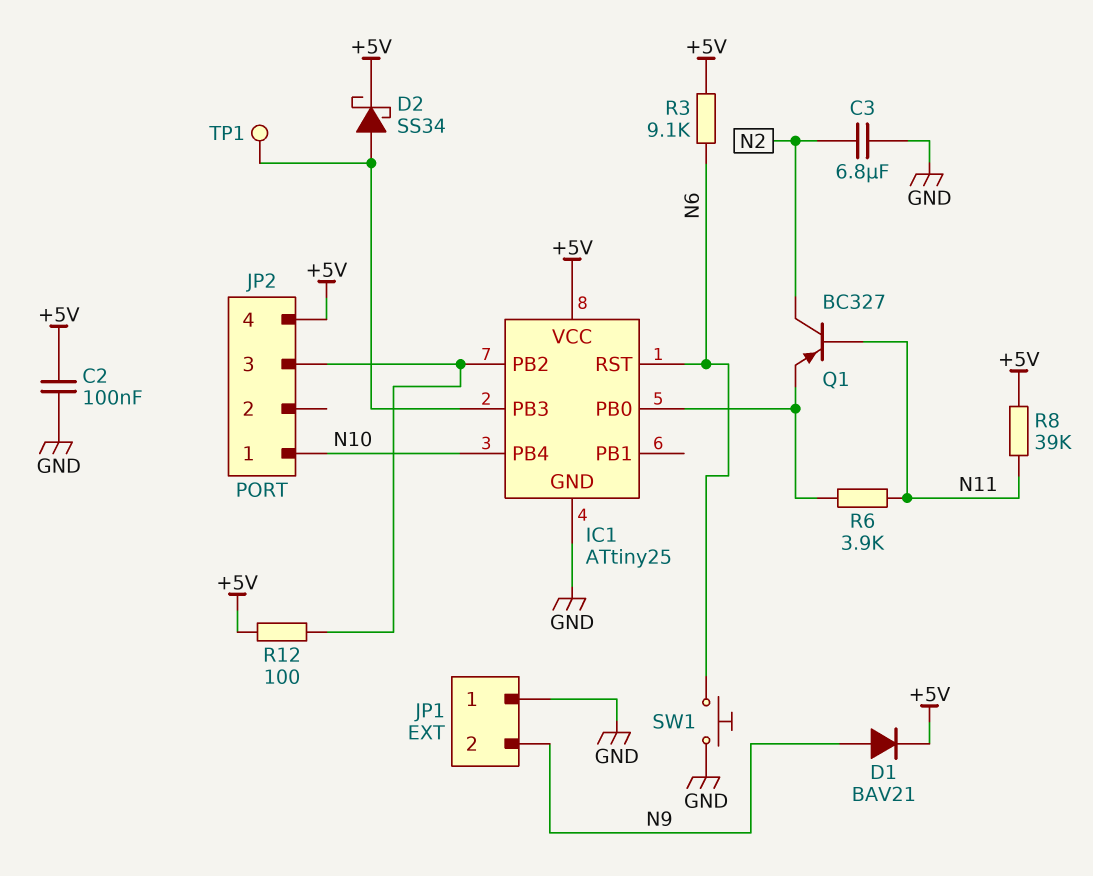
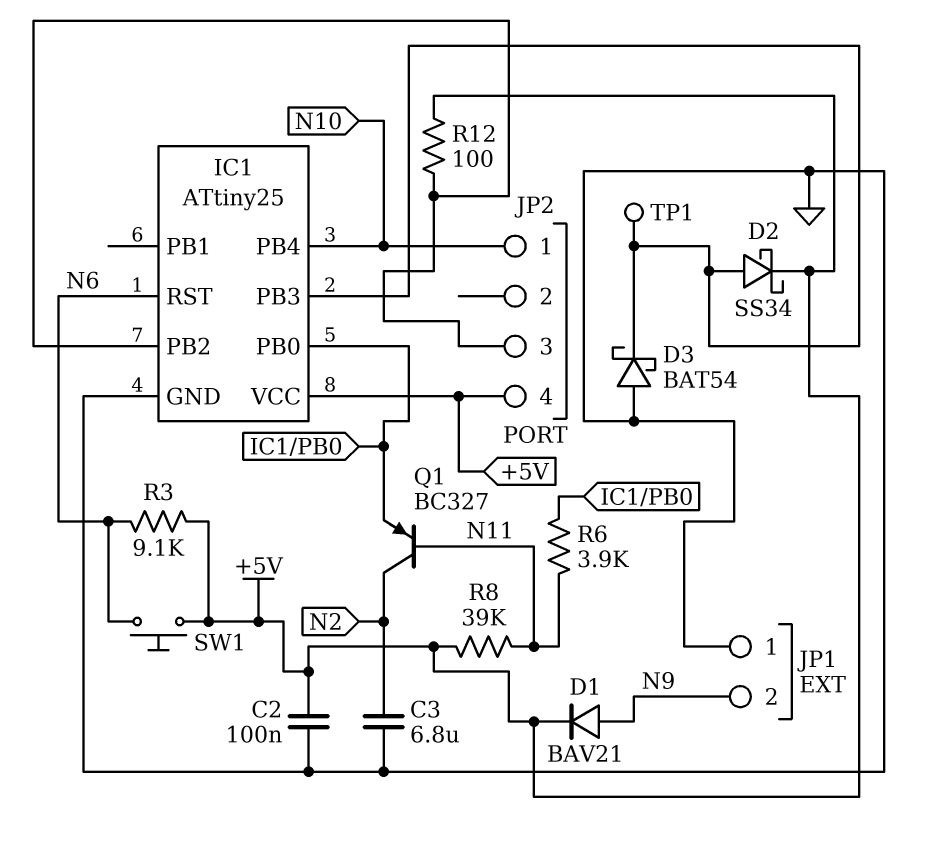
D3: none -> schottky BAT54 (A GND, K IC1/PB3)
SW1: button (GND, N6) -> button (+5V, N6)

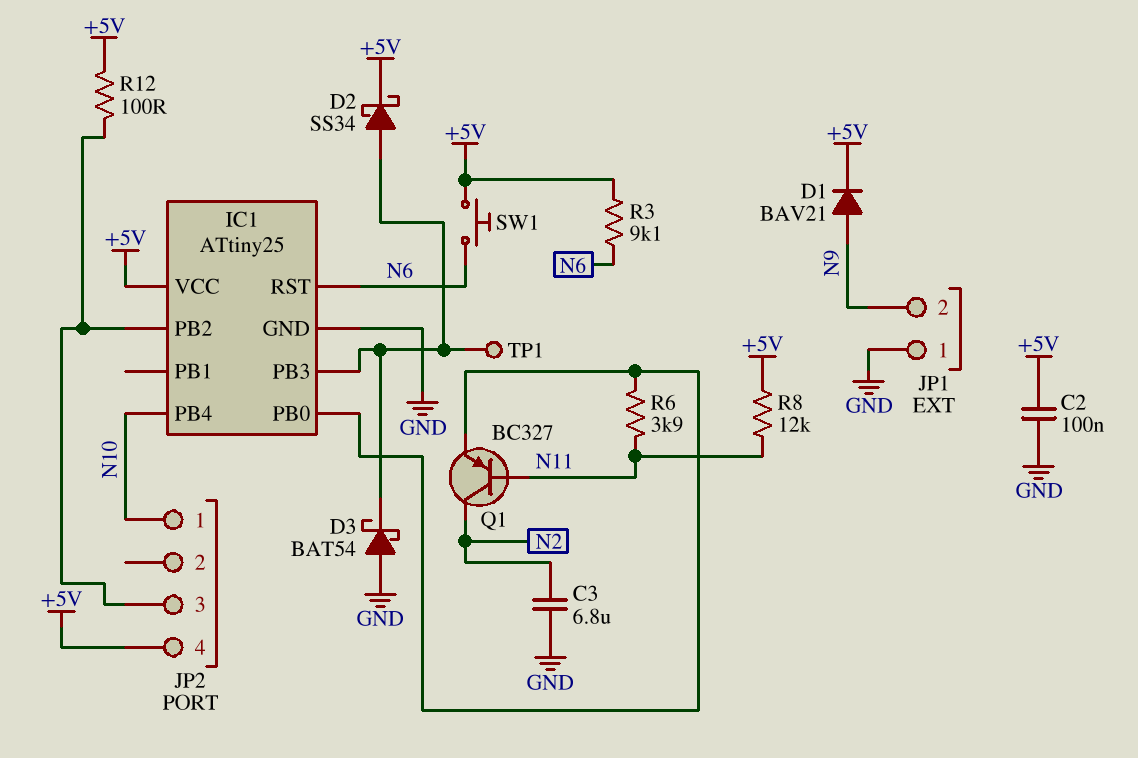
R8: 39k (+5V, N11) -> 12k (+5V, N11)

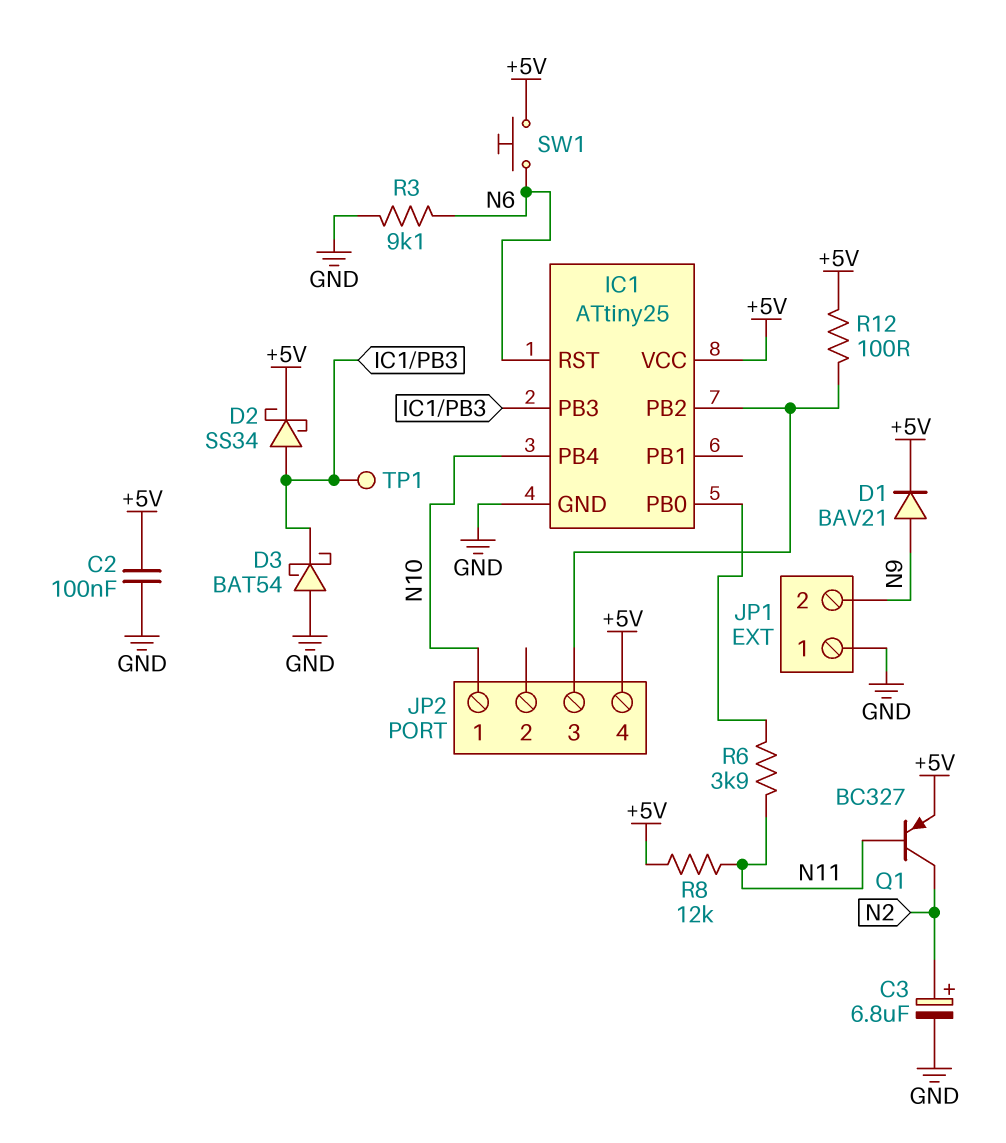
C3: 6.8uF (GND, N2) -> 6.8uF (plus N2, minus GND)
Q1: PNP BC327 (B N11, C N2, E IC1/PB0) -> PNP BC327 (B N11, C N2, E +5V)
R3: 9.1k (+5V, N6) -> 9.1k (GND, N6)

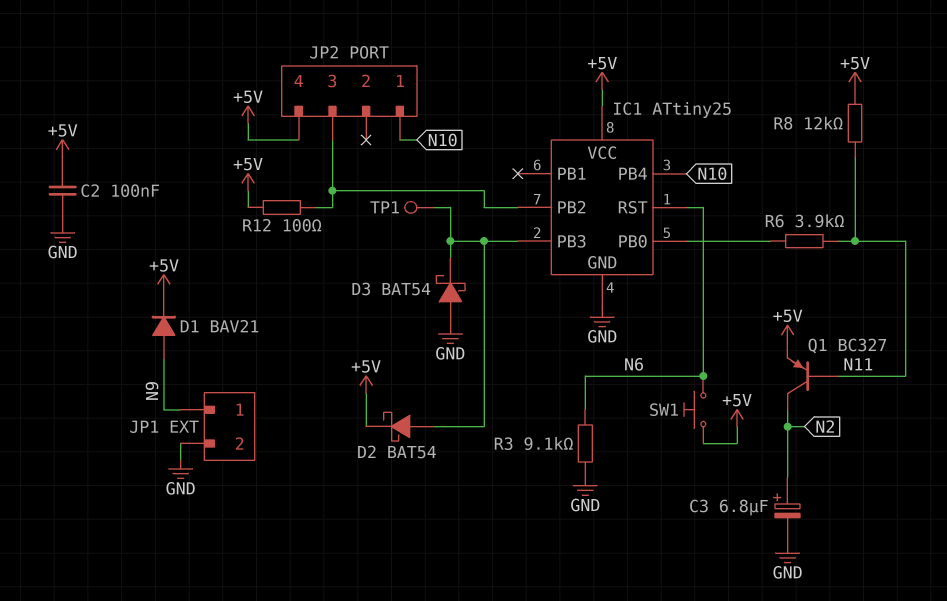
D2: schottky SS34 (A IC1/PB3, K +5V) -> schottky BAT54 (A IC1/PB3, K +5V)
JP1 pin 1: GND -> N9
JP1 pin 2: N9 -> GND

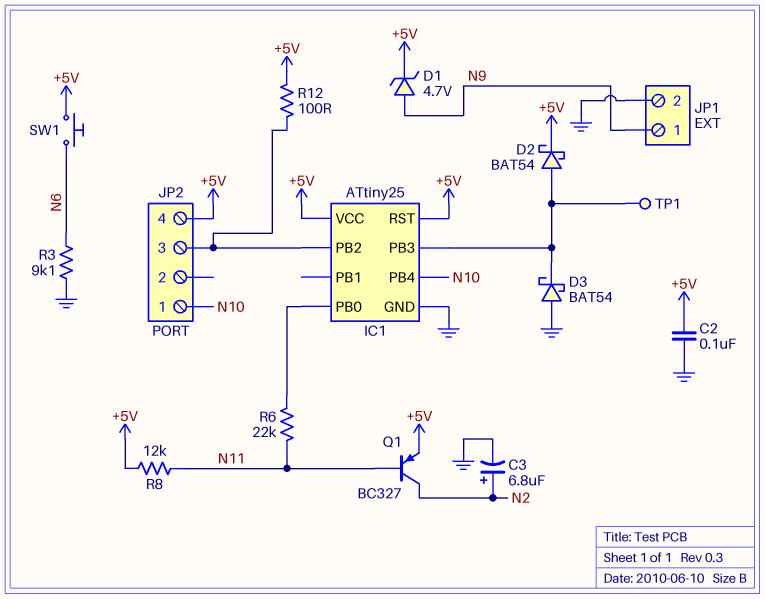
D1: diode BAV21 (A N9, K +5V) -> zener 4.7V (A N9, K +5V)
IC1 pin RST: N6 -> +5V
R6: 3.9k (IC1/PB0, N11) -> 22k (IC1/PB0, N11)

